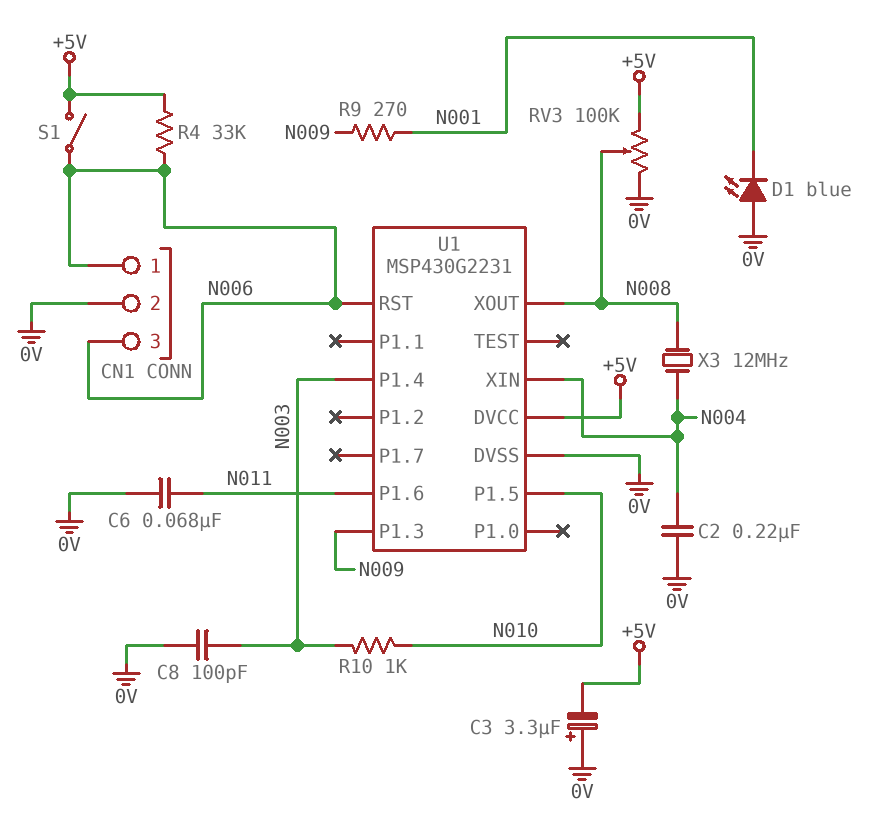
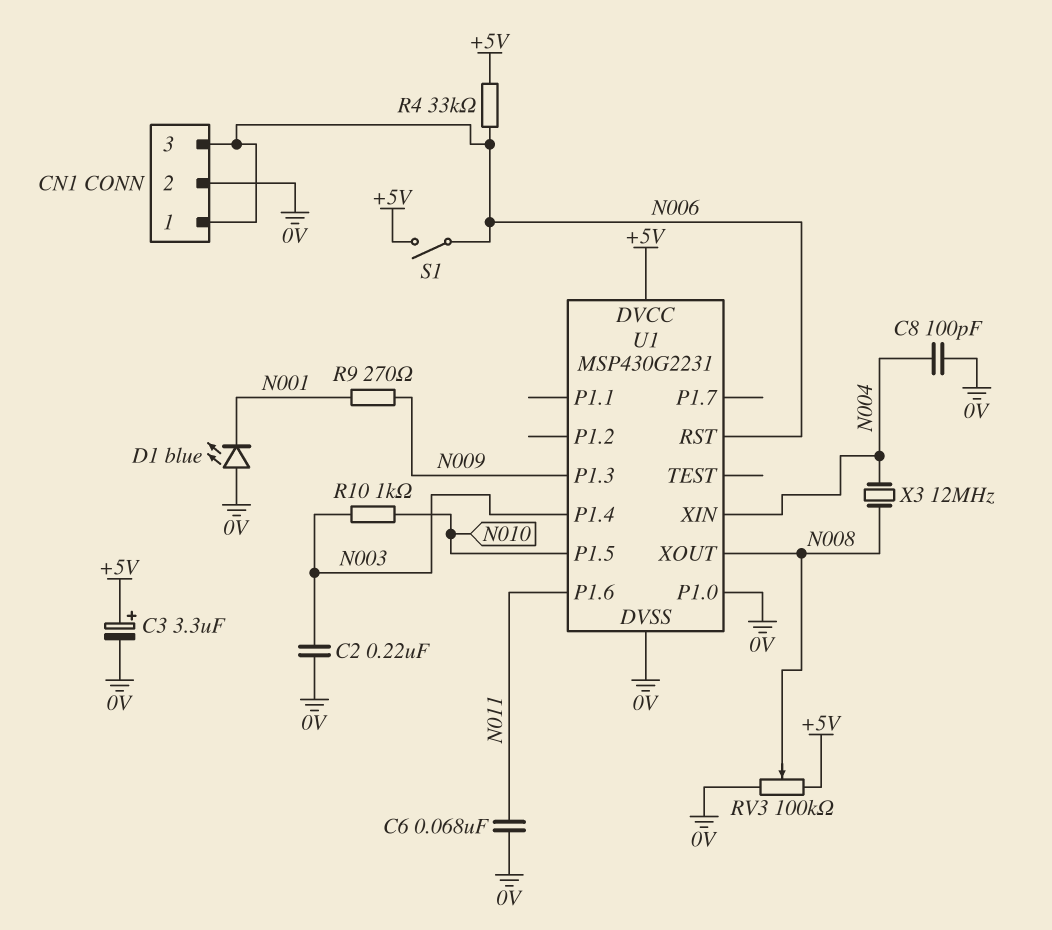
C2: 220nF (0V, N004) -> 220nF (0V, N003)
C3: 3.3uF (plus 0V, minus +5V) -> 3.3uF (plus +5V, minus 0V)
C8: 100pF (0V, N003) -> 100pF (0V, N004)
U1 pin P1.0: none -> 0V

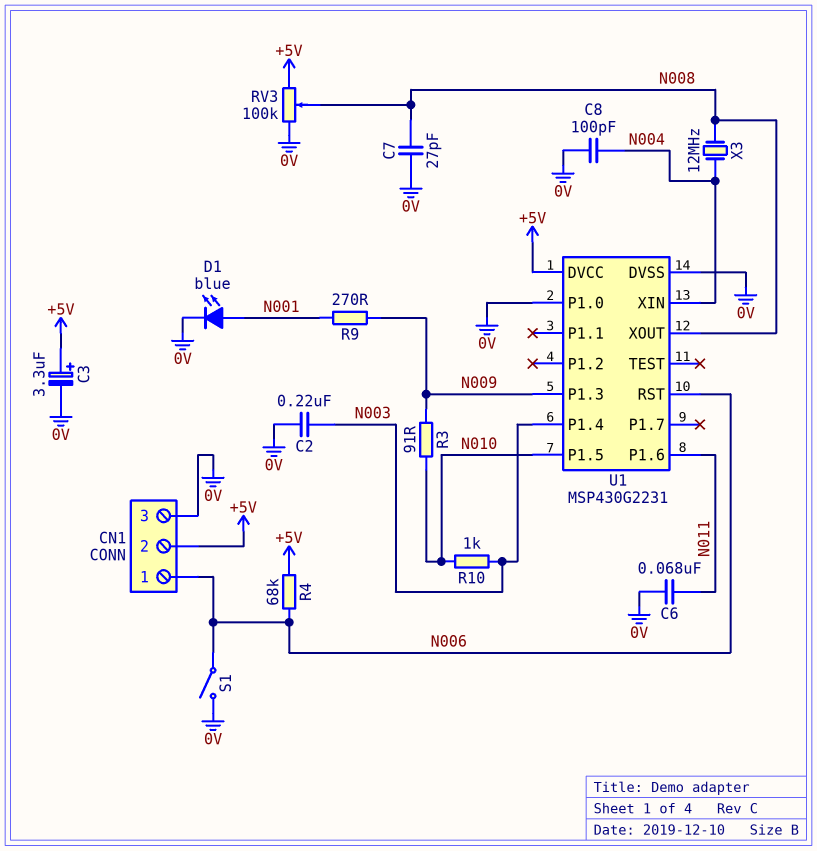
C7: none -> 27pF (0V, N008)
CN1 pin 2: 0V -> +5V
CN1 pin 3: N006 -> 0V
D1: LED blue (A 0V, K N001) -> LED blue (A N001, K 0V)
R3: none -> 91 (N009, N010)
R4: 33k (+5V, N006) -> 68k (+5V, N006)
S1: switch (+5V, N006) -> switch (0V, N006)

